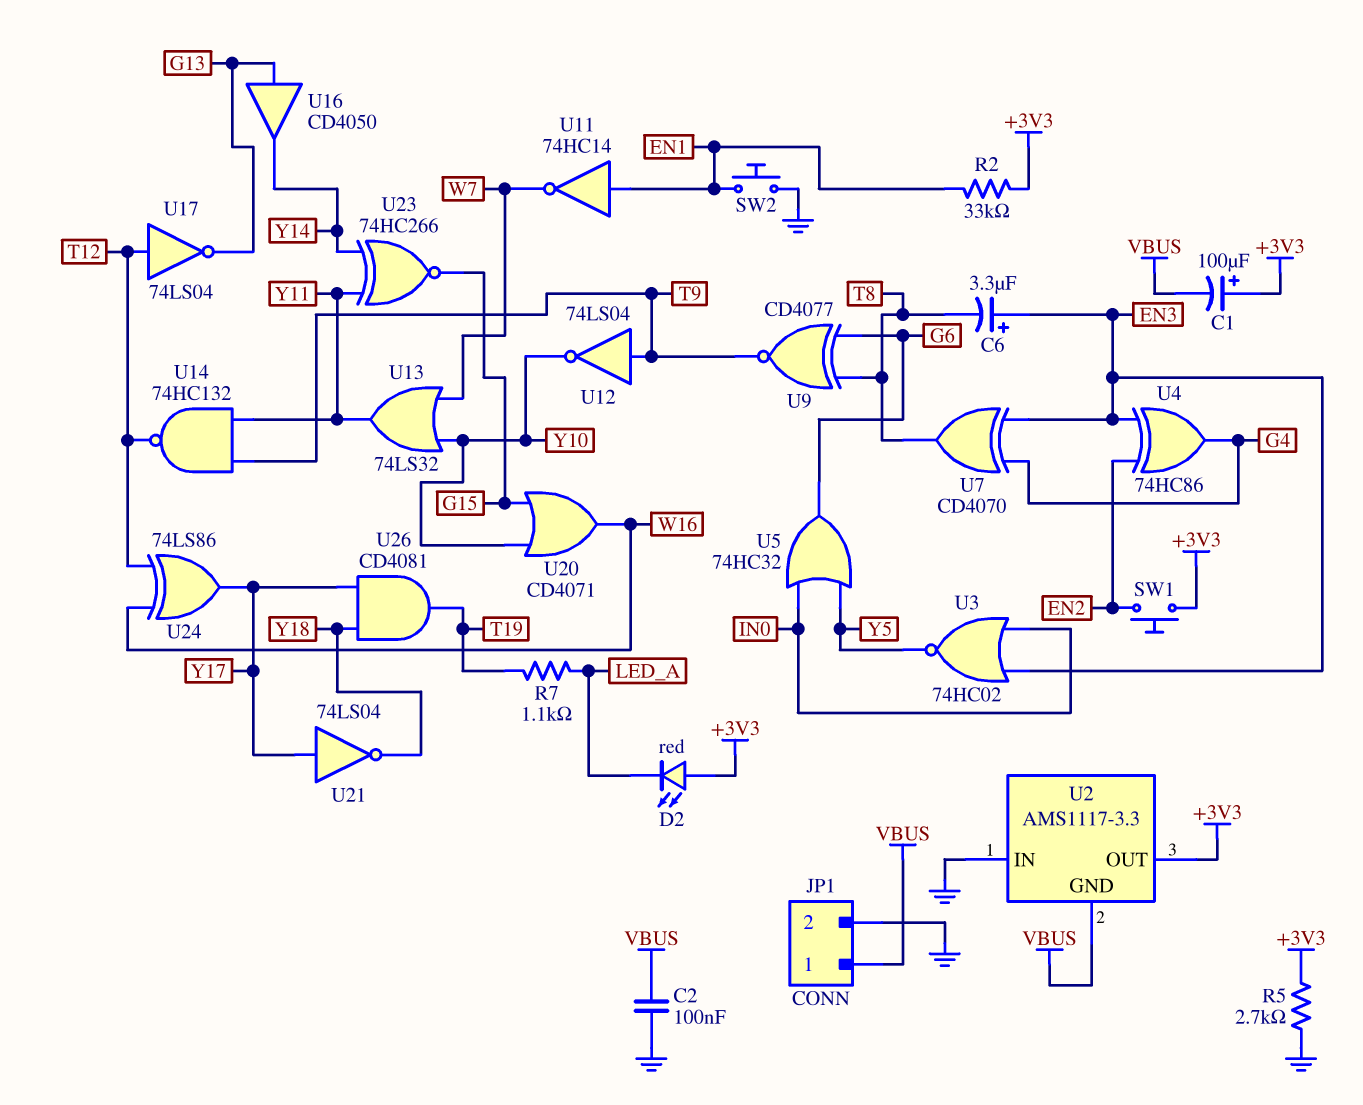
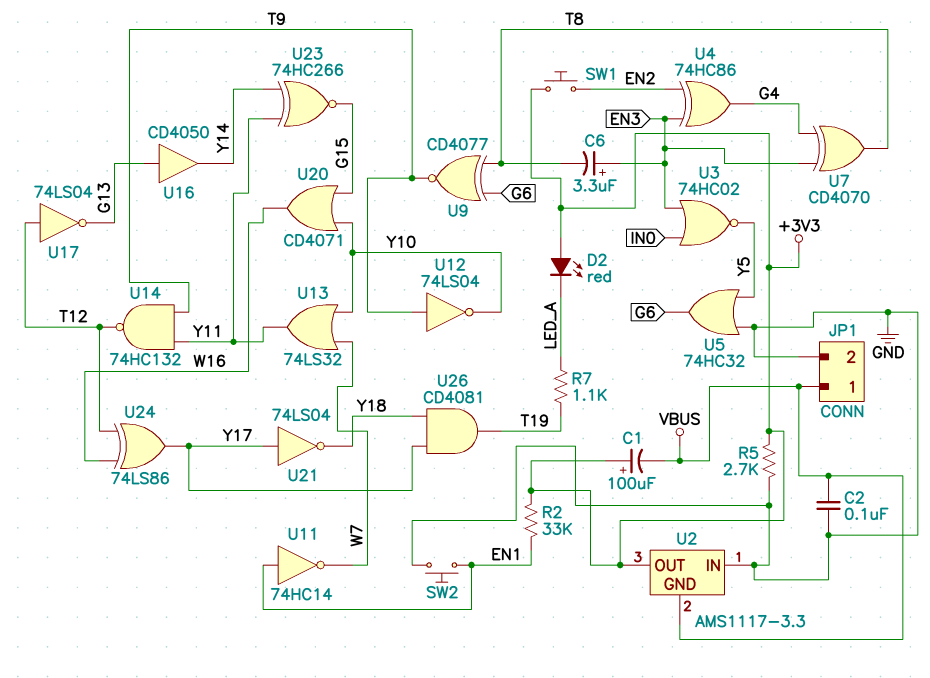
U5: OR 74HC32 (in IN0, in Y5, out G6) -> OR 74HC32 (in GND, in Y5, out G6)

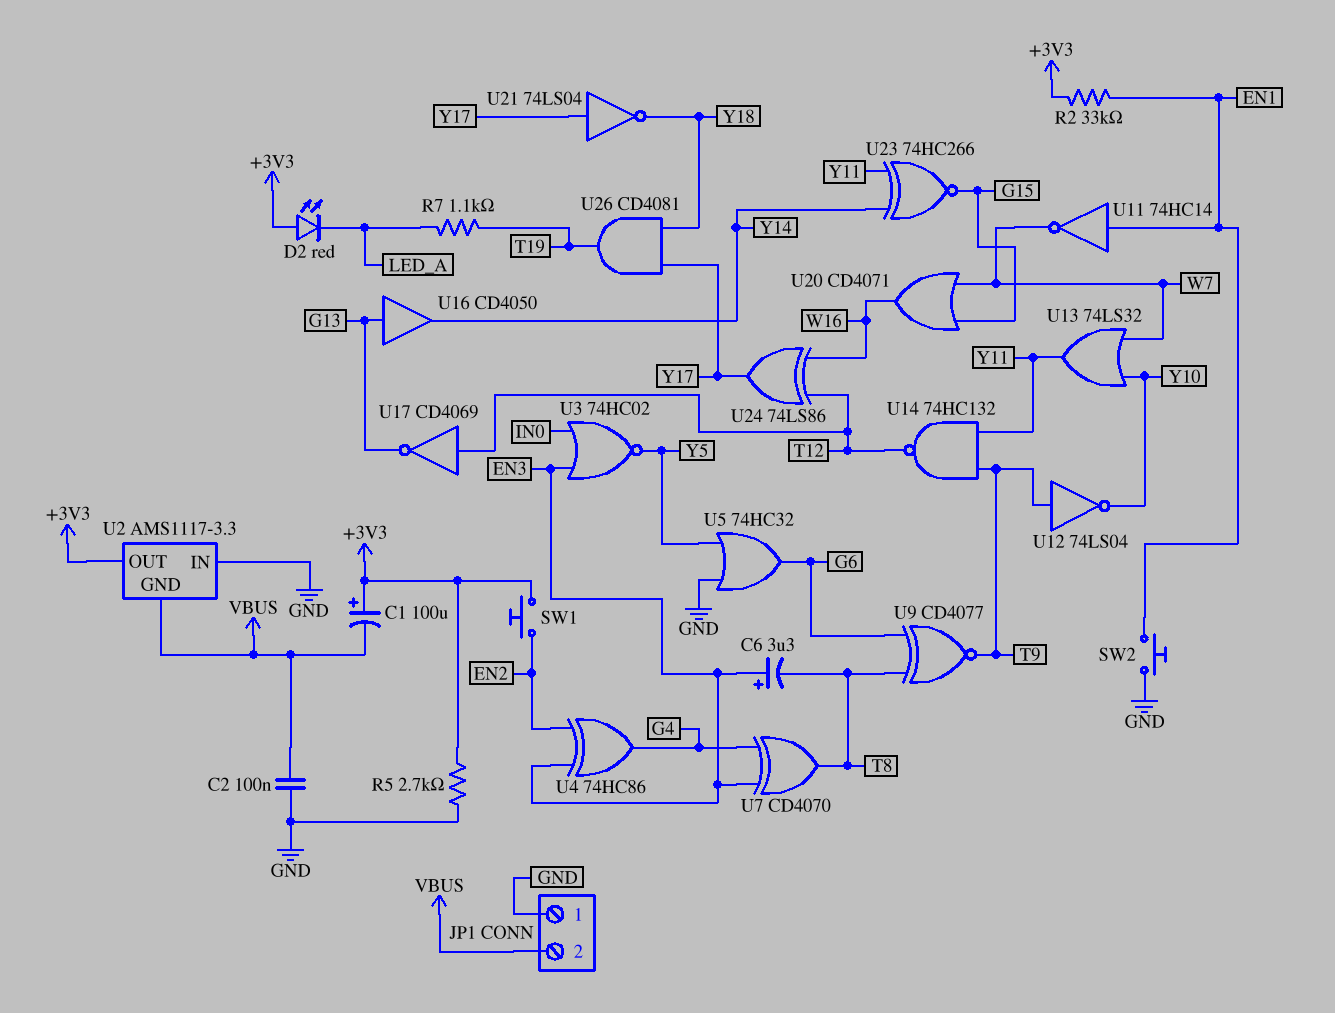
JP1 pin 1: VBUS -> GND
JP1 pin 2: GND -> VBUS
U17: NOT 74LS04 (in T12, out G13) -> NOT CD4069 (in T12, out G13)
U20: OR CD4071 (in G15, in Y10, out W16) -> OR CD4071 (in G15, in W7, out W16)

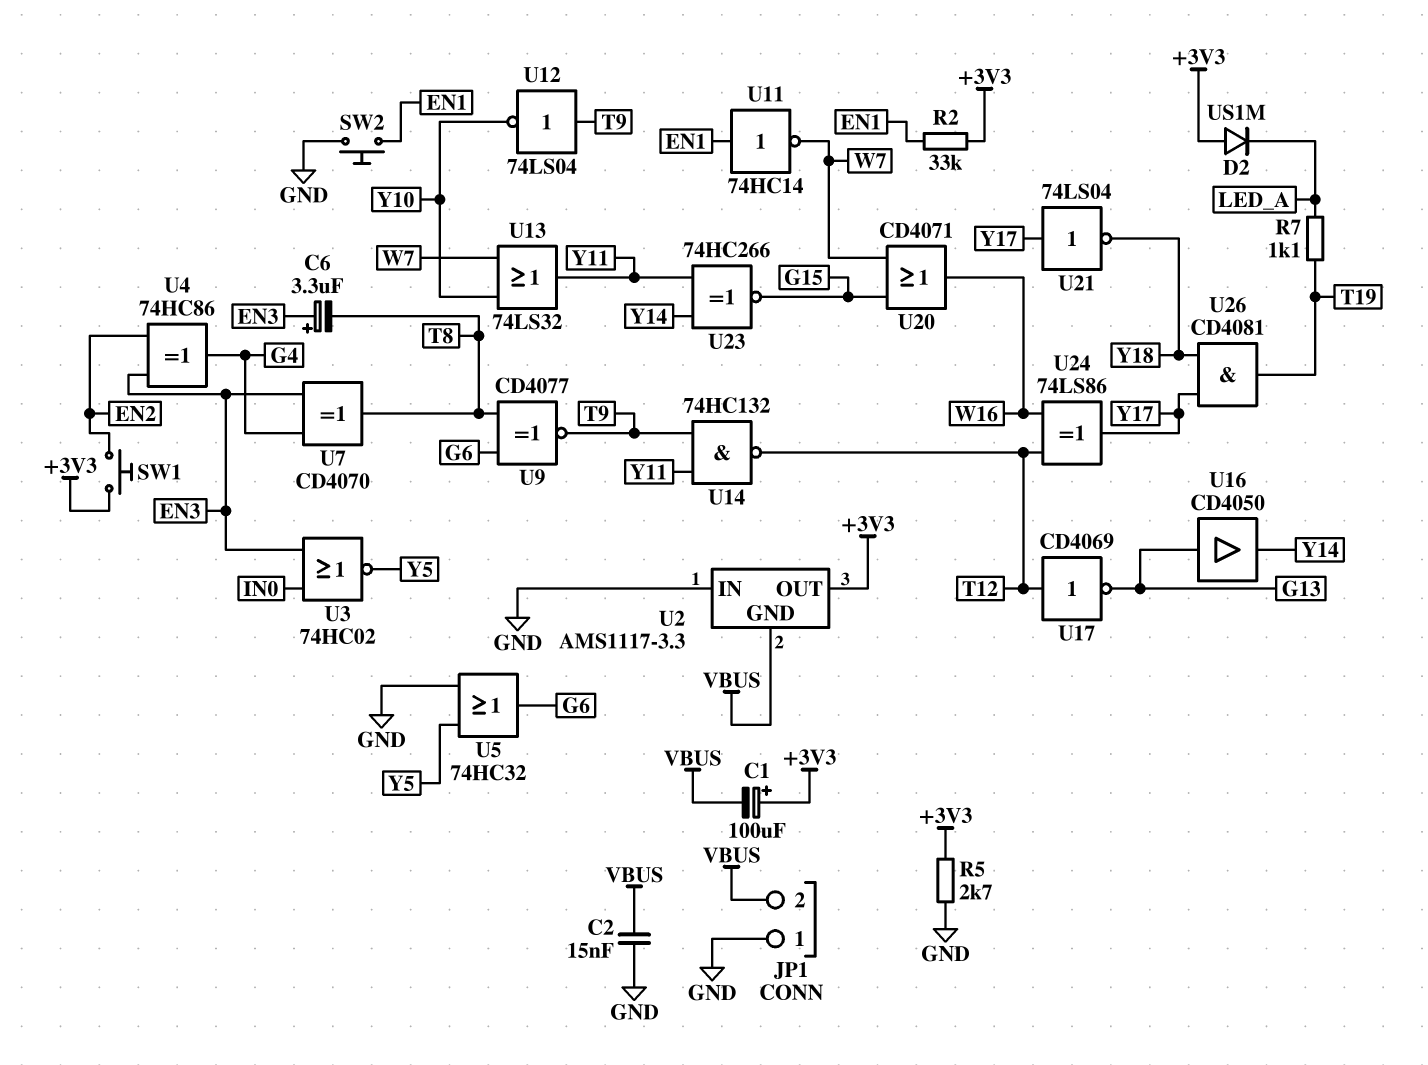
C2: 100nF (GND, VBUS) -> 15nF (GND, VBUS)
D2: LED red (A +3V3, K LED_A) -> diode US1M (A +3V3, K LED_A)

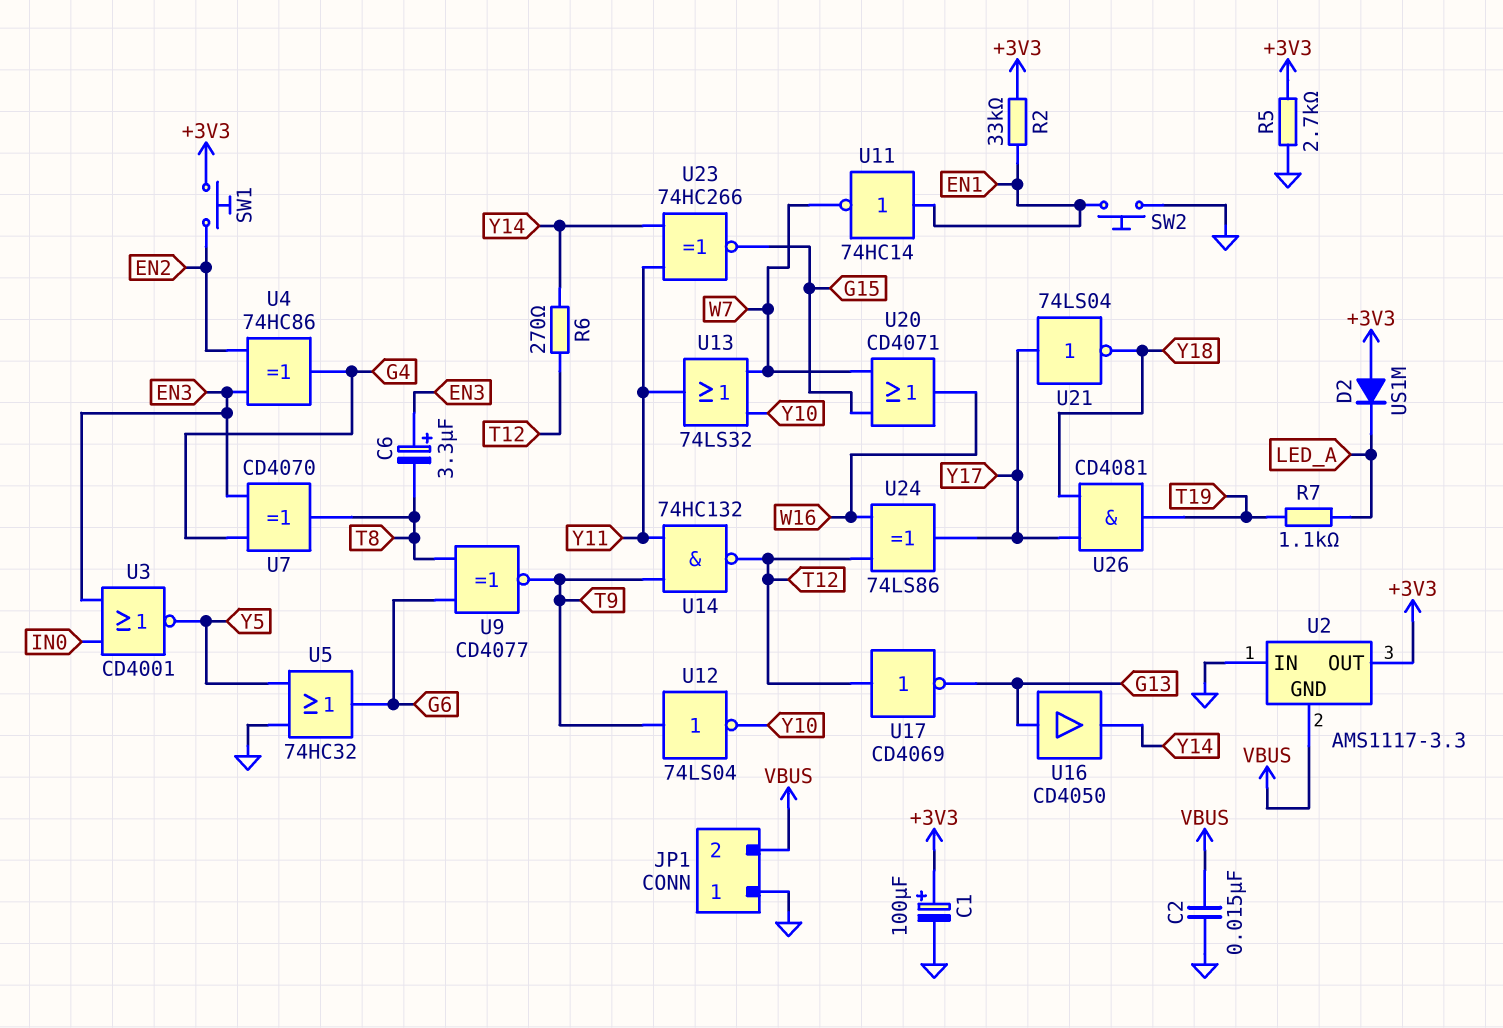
C1: 100uF (plus +3V3, minus VBUS) -> 100uF (plus +3V3, minus GND)
R6: none -> 270 (T12, Y14)
U3: NOR 74HC02 (in EN3, in IN0, out Y5) -> NOR CD4001 (in EN3, in IN0, out Y5)

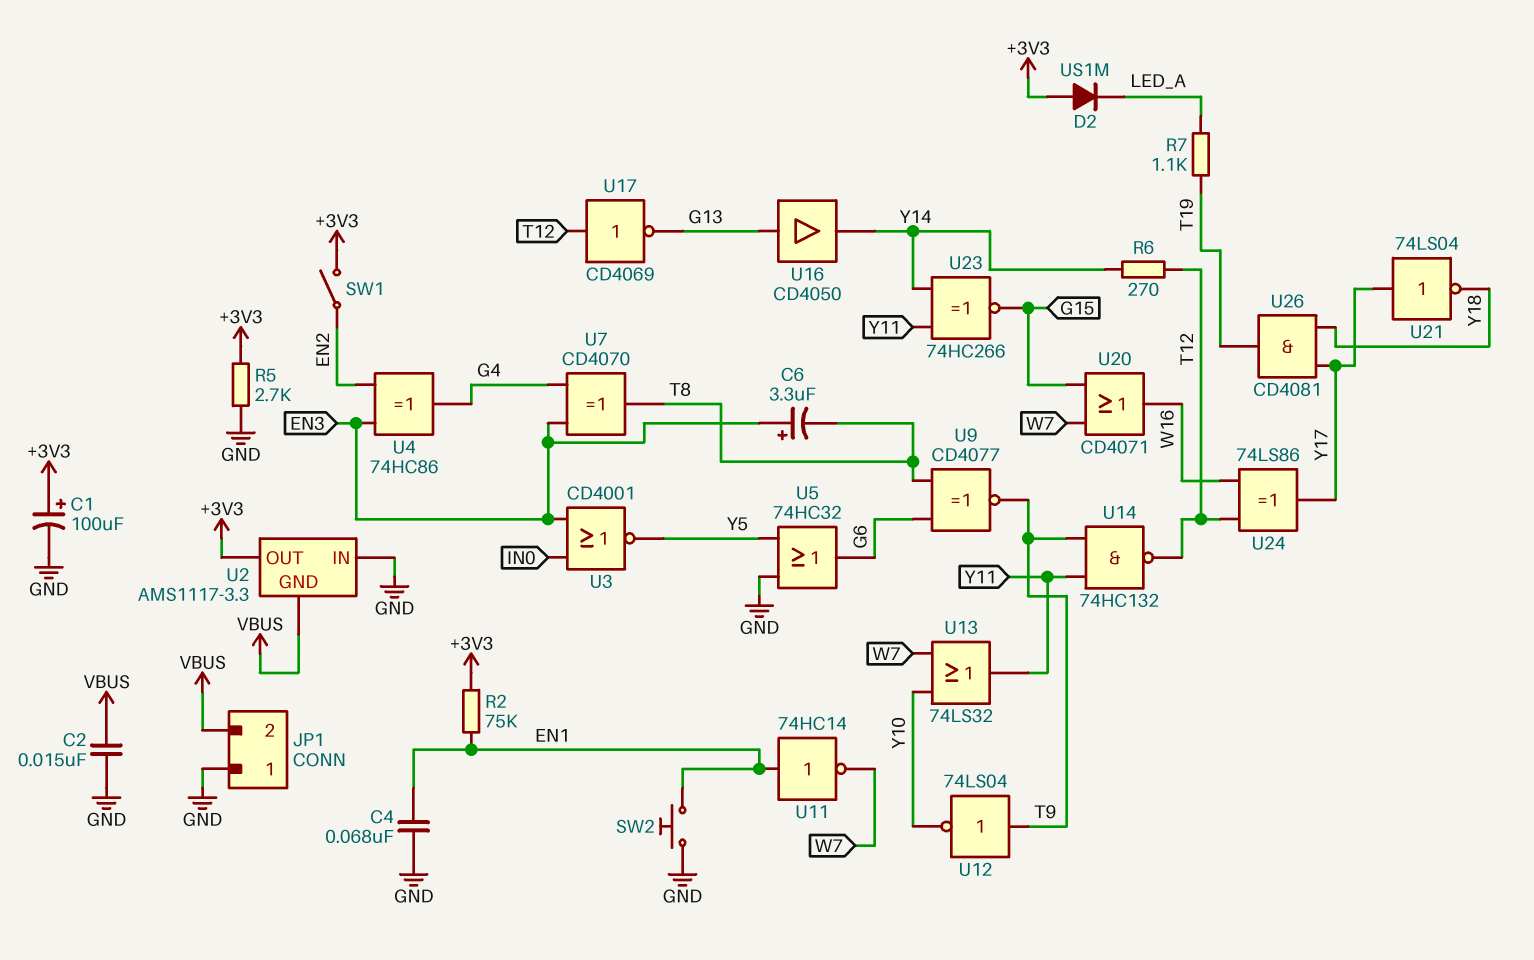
C4: none -> 68nF (EN1, GND)
R2: 33k (+3V3, EN1) -> 75k (+3V3, EN1)
SW1: button (+3V3, EN2) -> switch (+3V3, EN2)

